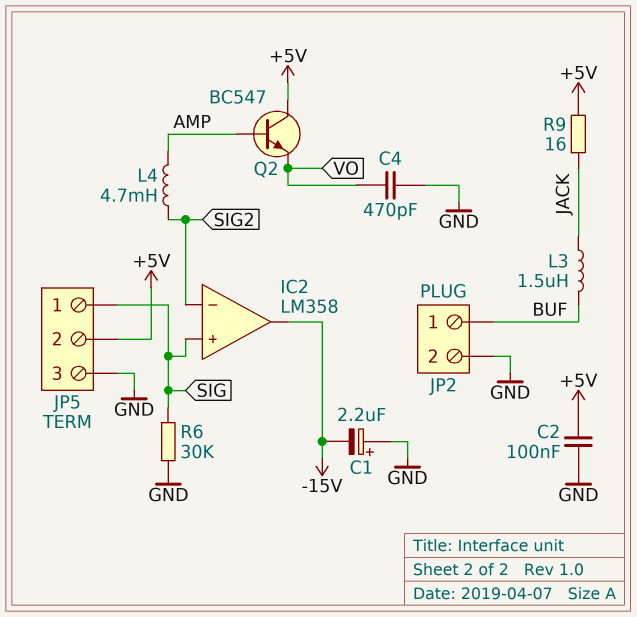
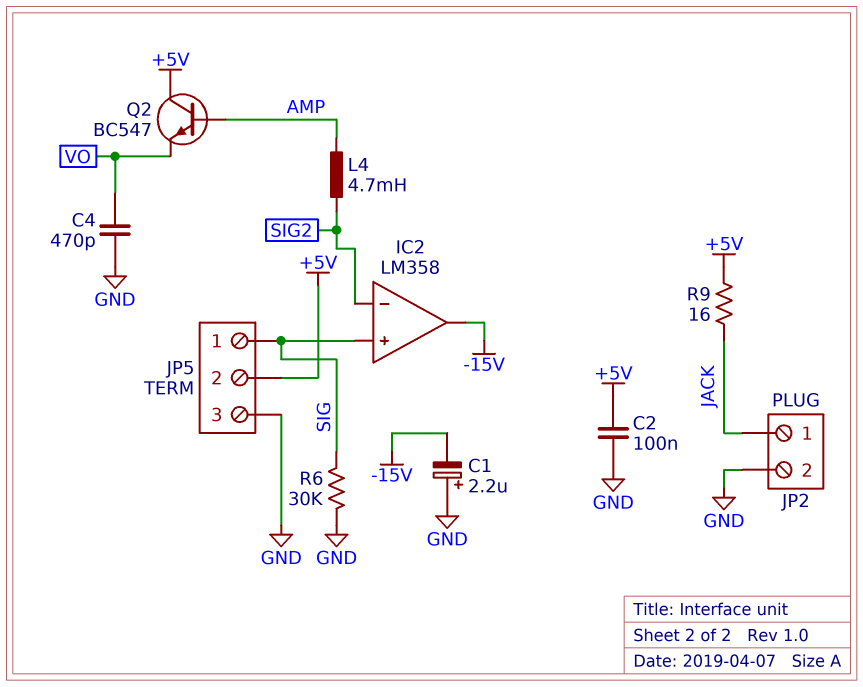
JP2 pin 1: BUF -> JACK
L3: 1.5uH (BUF, JACK) -> none

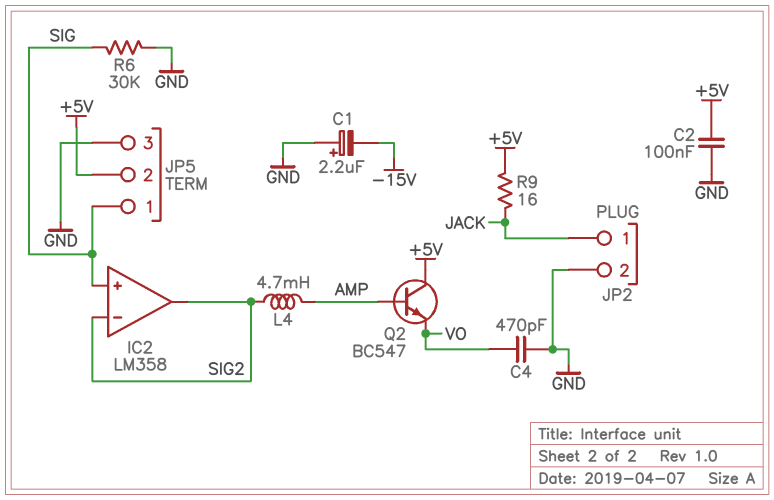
IC2 pin out: -15V -> SIG2

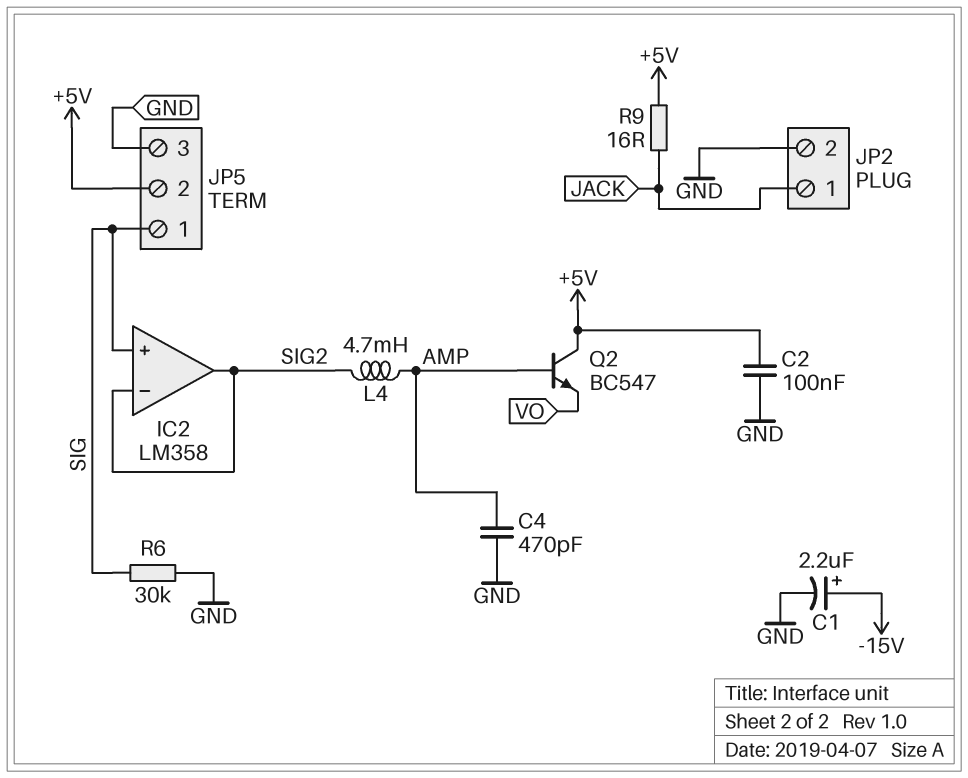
C1: 2.2uF (plus GND, minus -15V) -> 2.2uF (plus -15V, minus GND)
C4: 470pF (GND, VO) -> 470pF (AMP, GND)

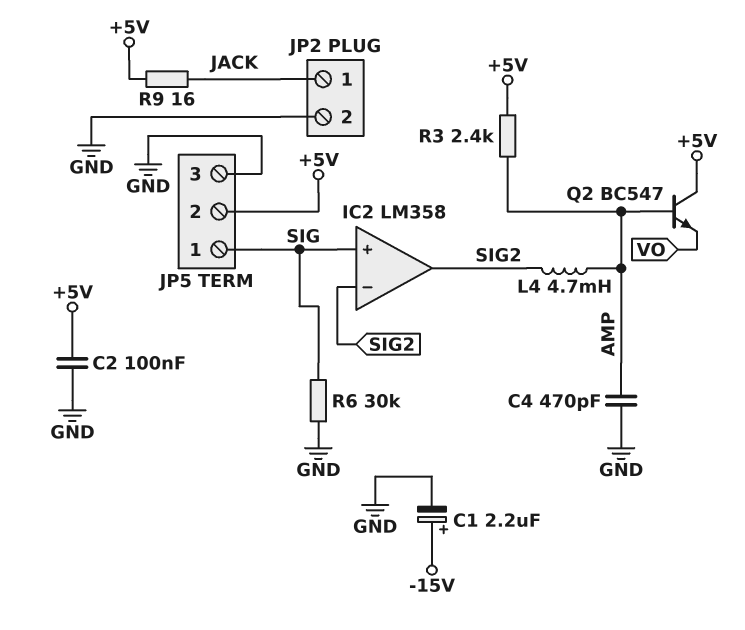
R3: none -> 2.4k (+5V, AMP)

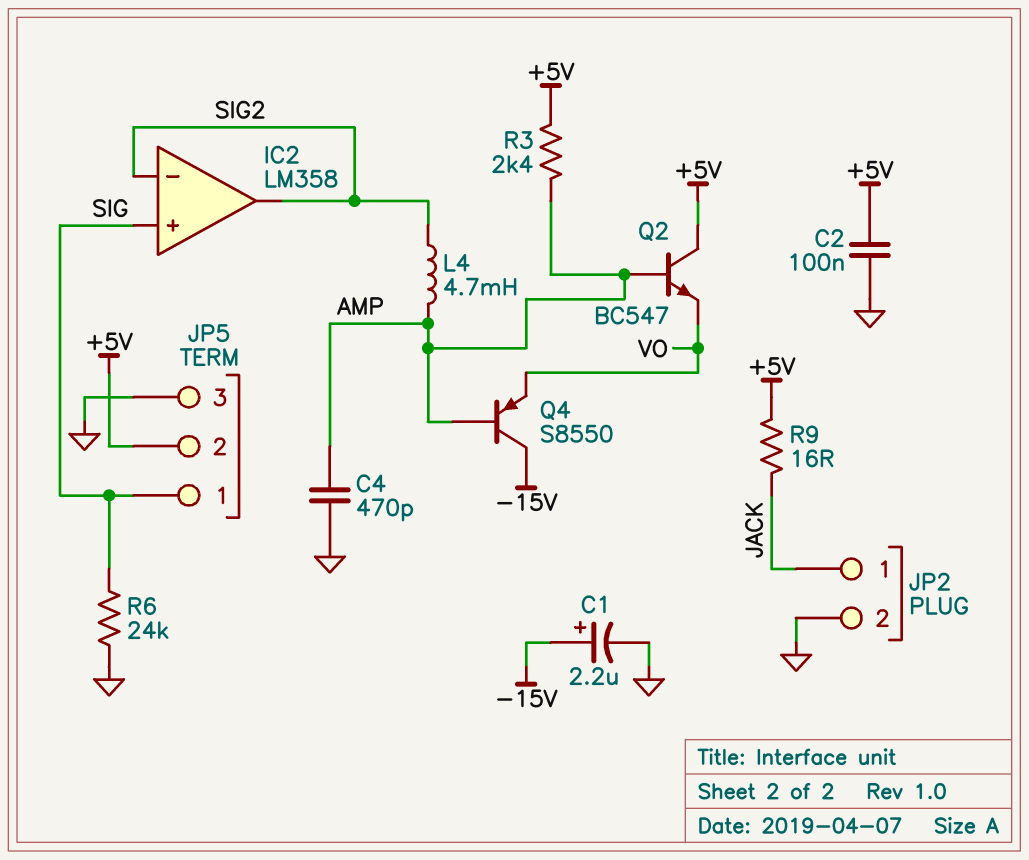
Q4: none -> PNP S8550 (B AMP, C -15V, E VO)
R6: 30k (GND, SIG) -> 24k (GND, SIG)

